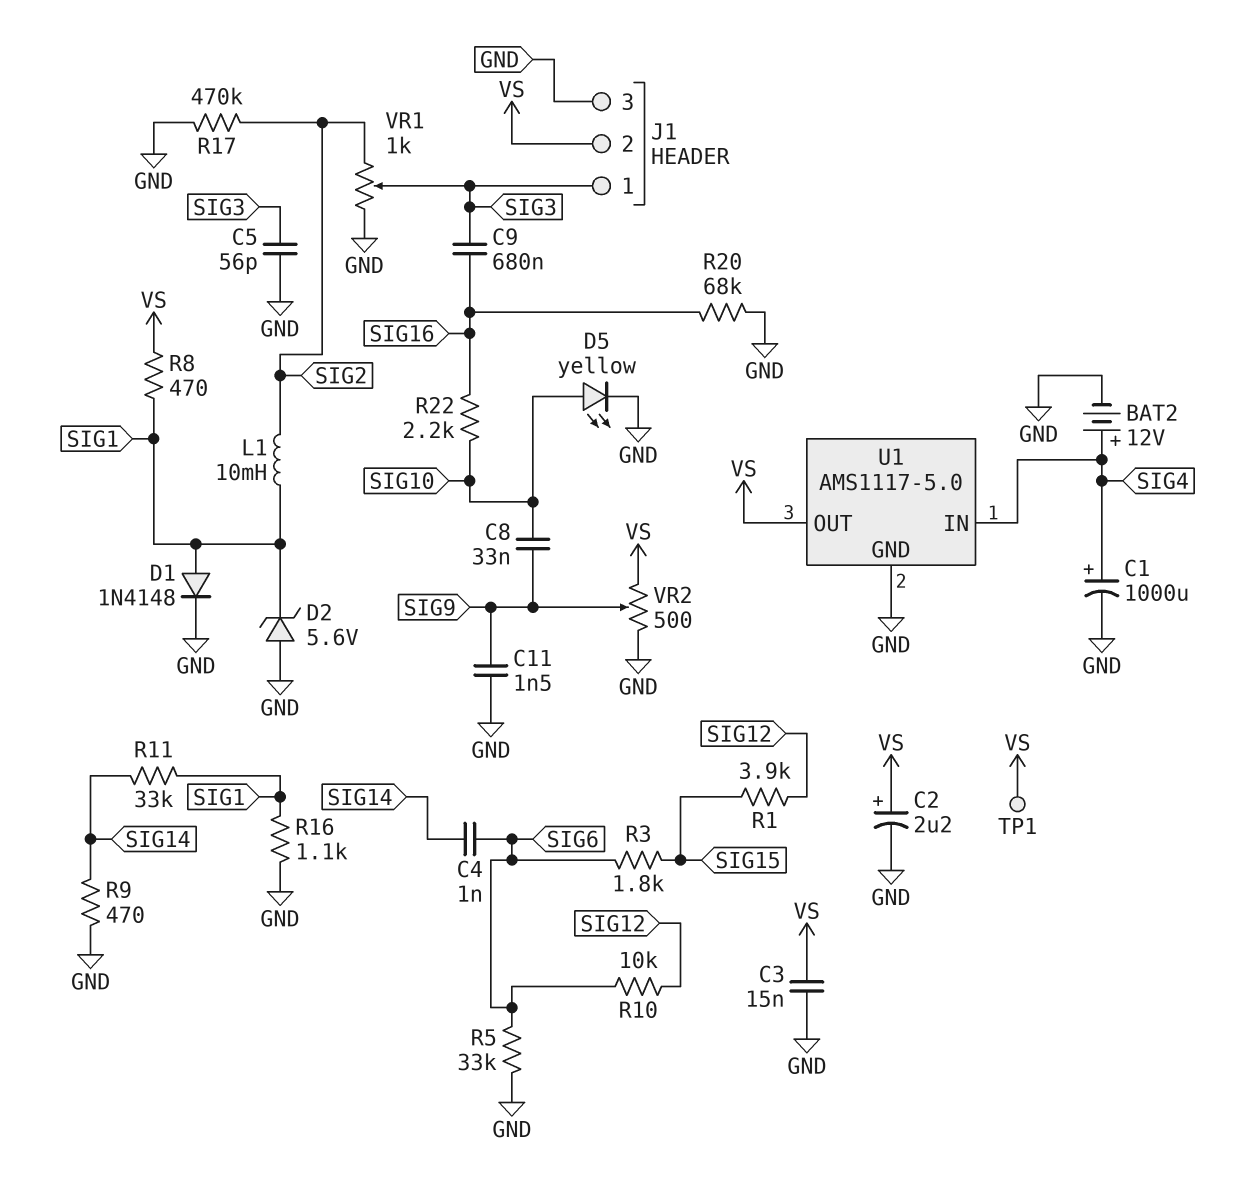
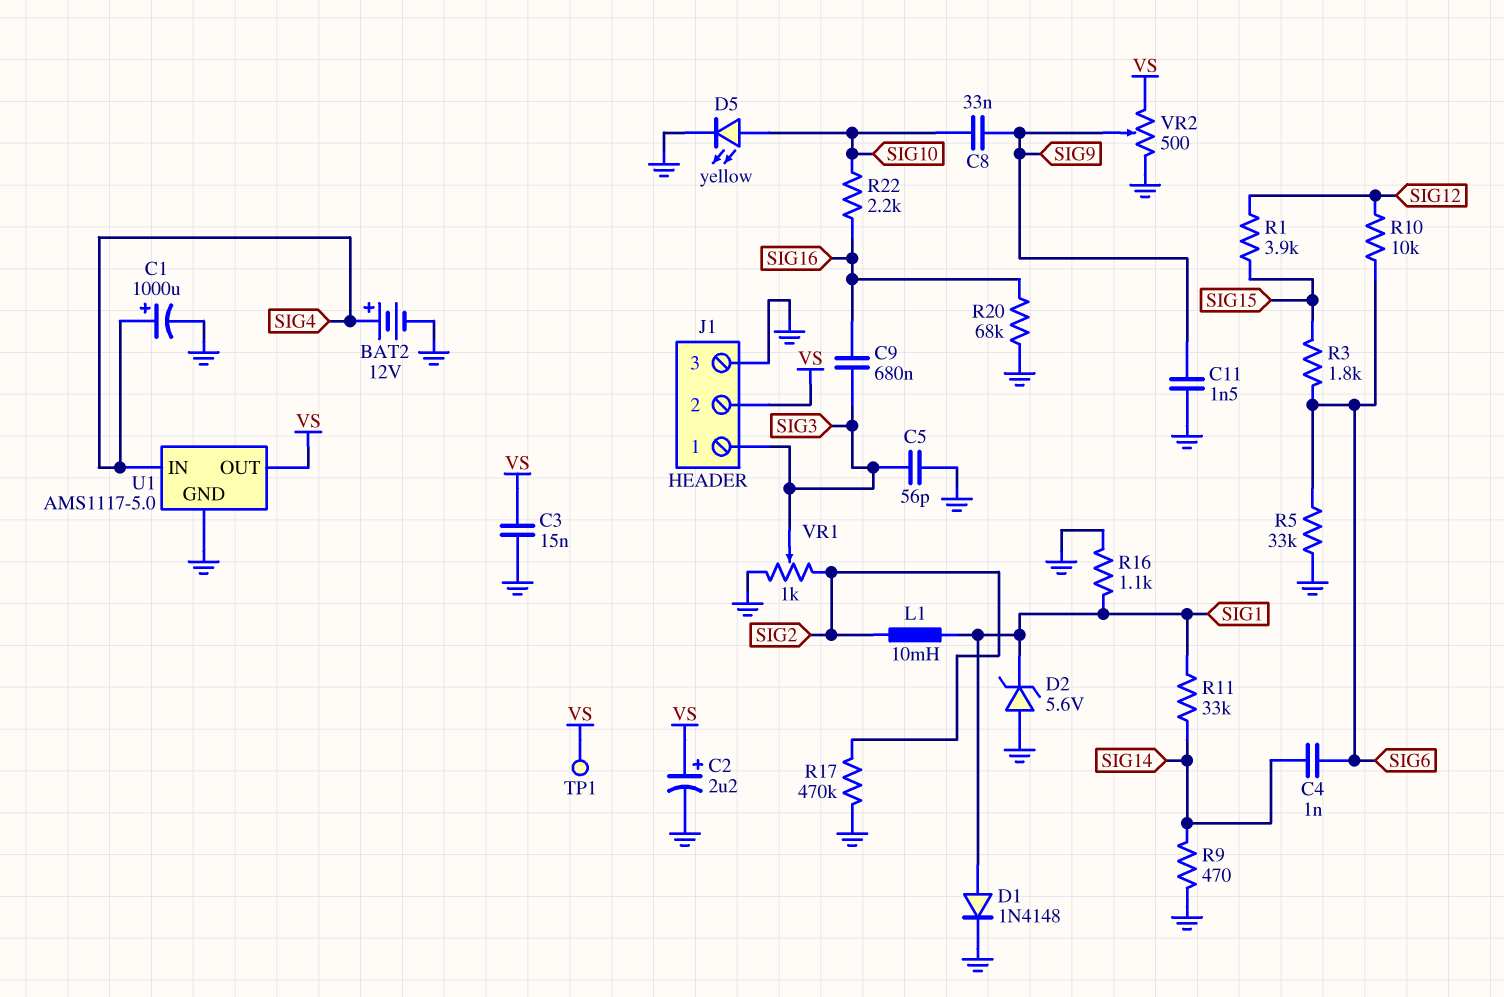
R8: 470 (SIG1, VS) -> none

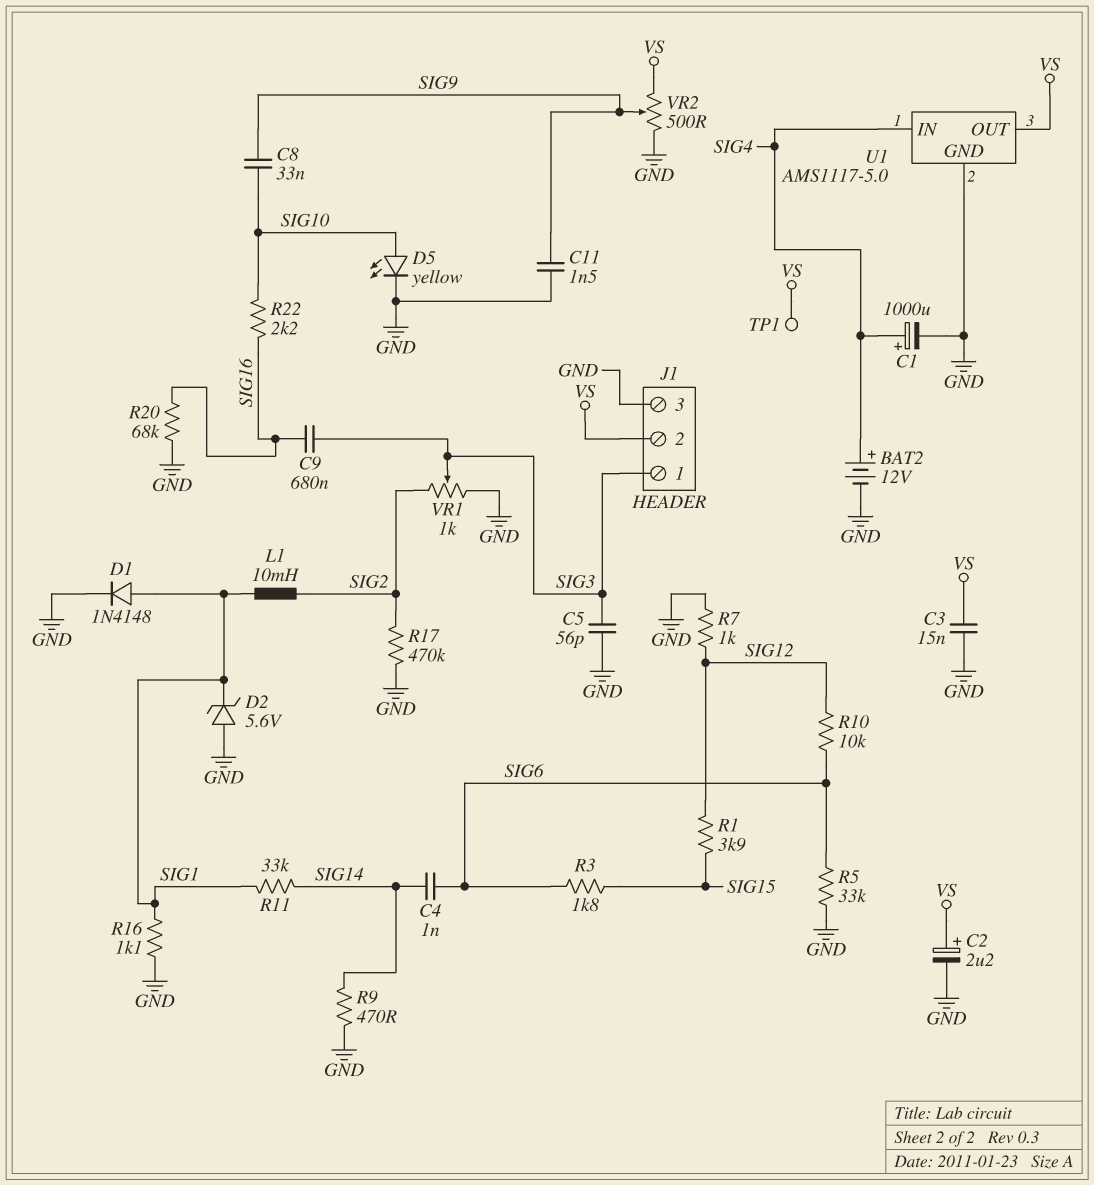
R7: none -> 1k (GND, SIG12)

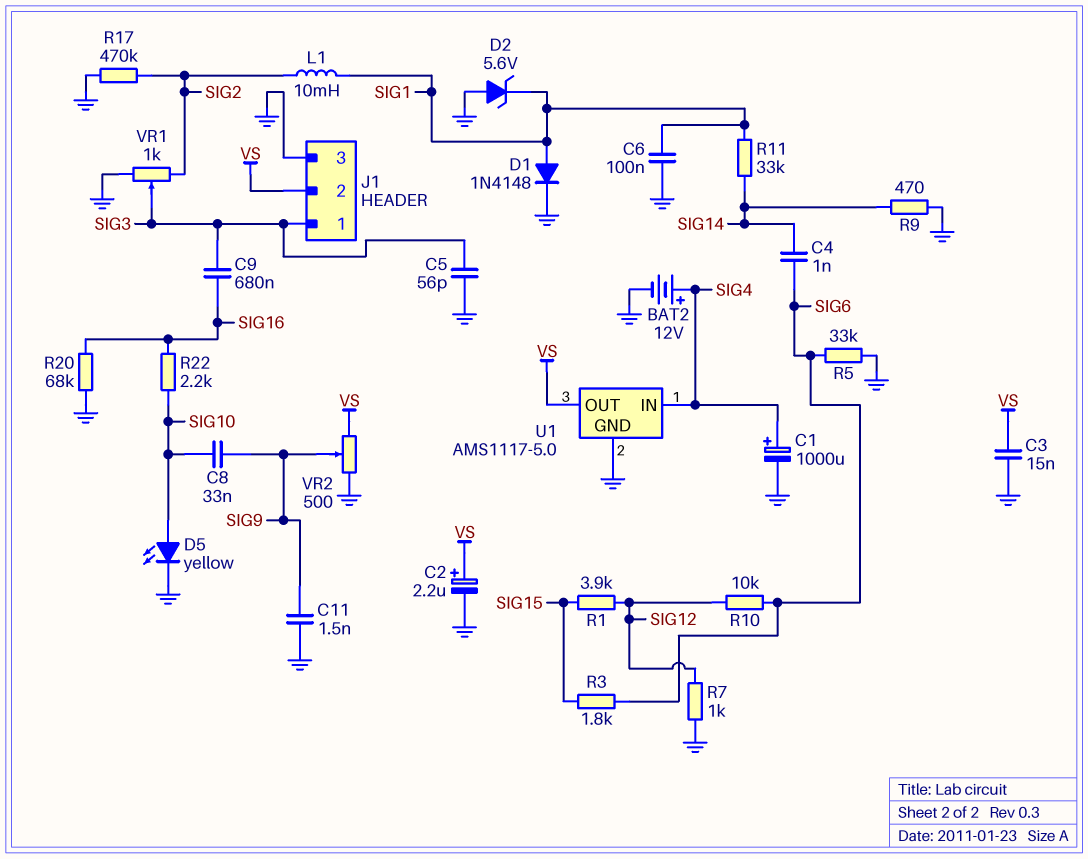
C6: none -> 100nF (GND, SIG1)
R16: 1.1k (GND, SIG1) -> none
TP1: test point (VS) -> none

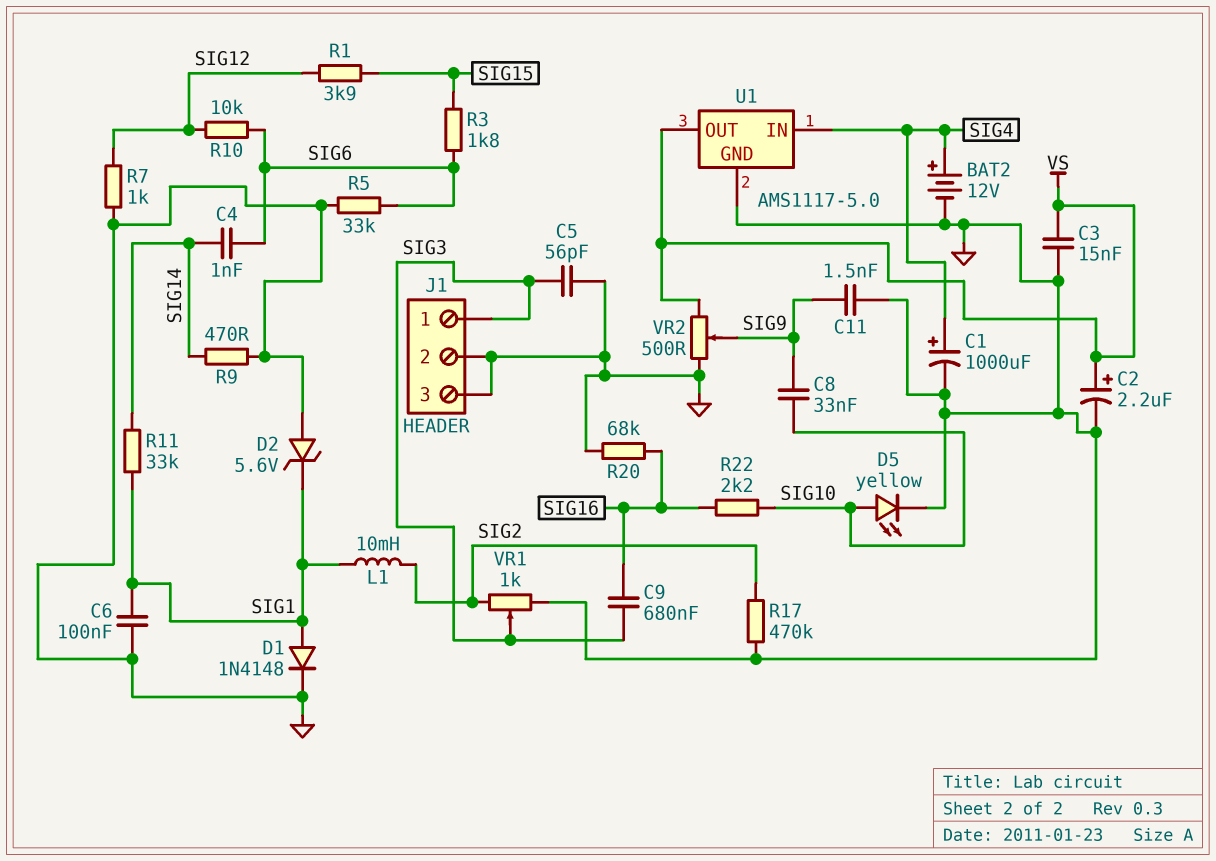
J1 pin 2: VS -> GND

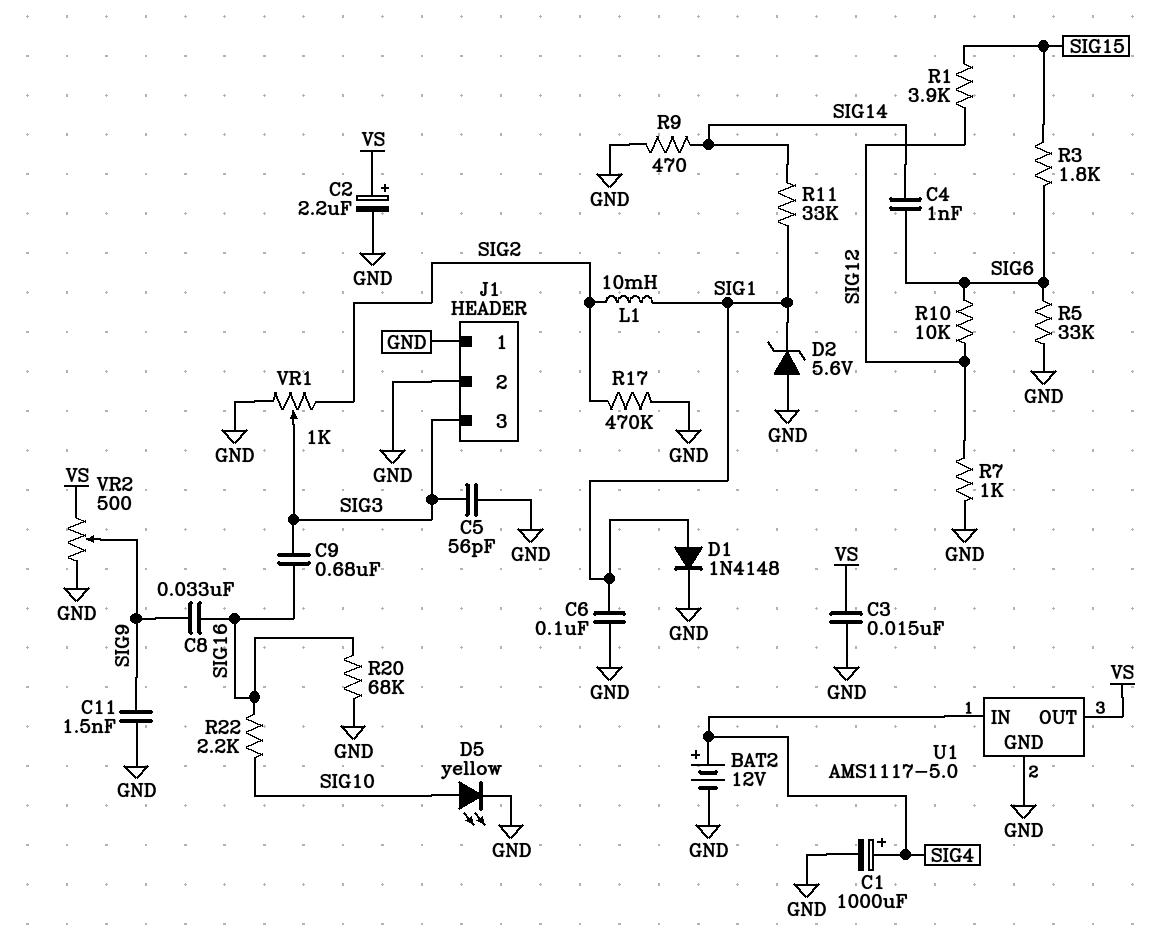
C8: 33nF (SIG9, SIG10) -> 33nF (SIG9, SIG16)
J1 pin 1: SIG3 -> GND
J1 pin 3: GND -> SIG3

